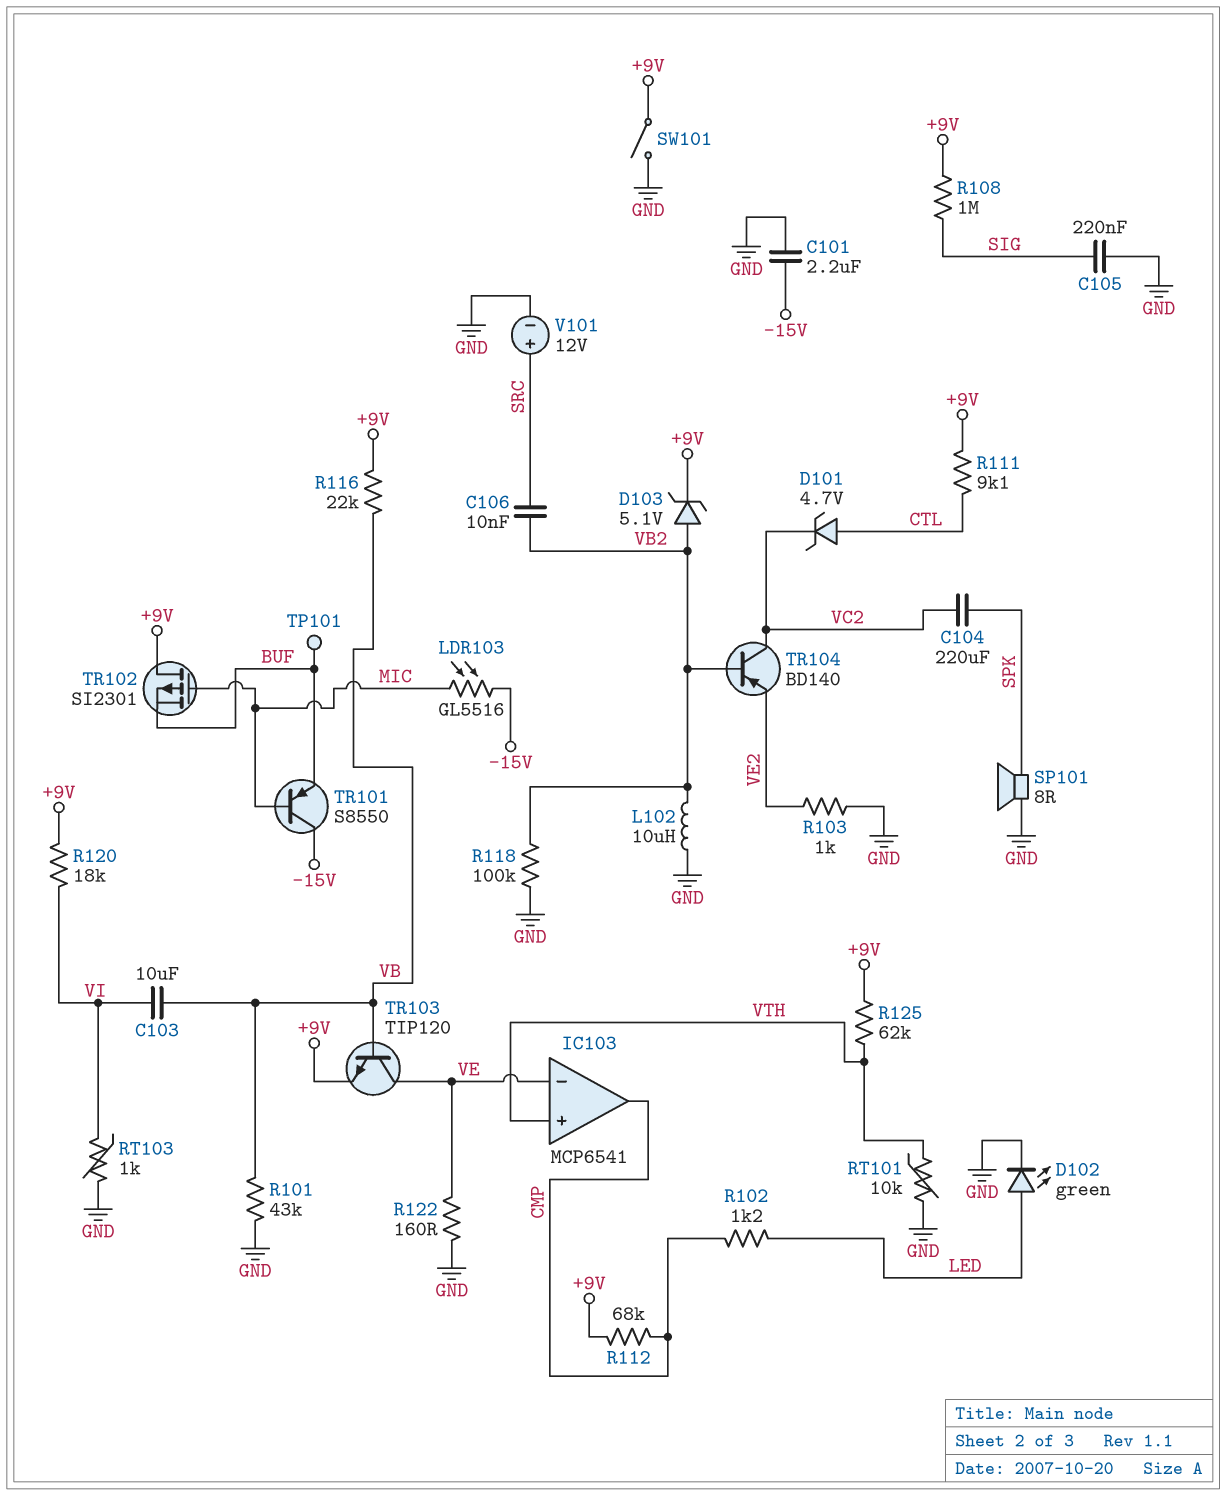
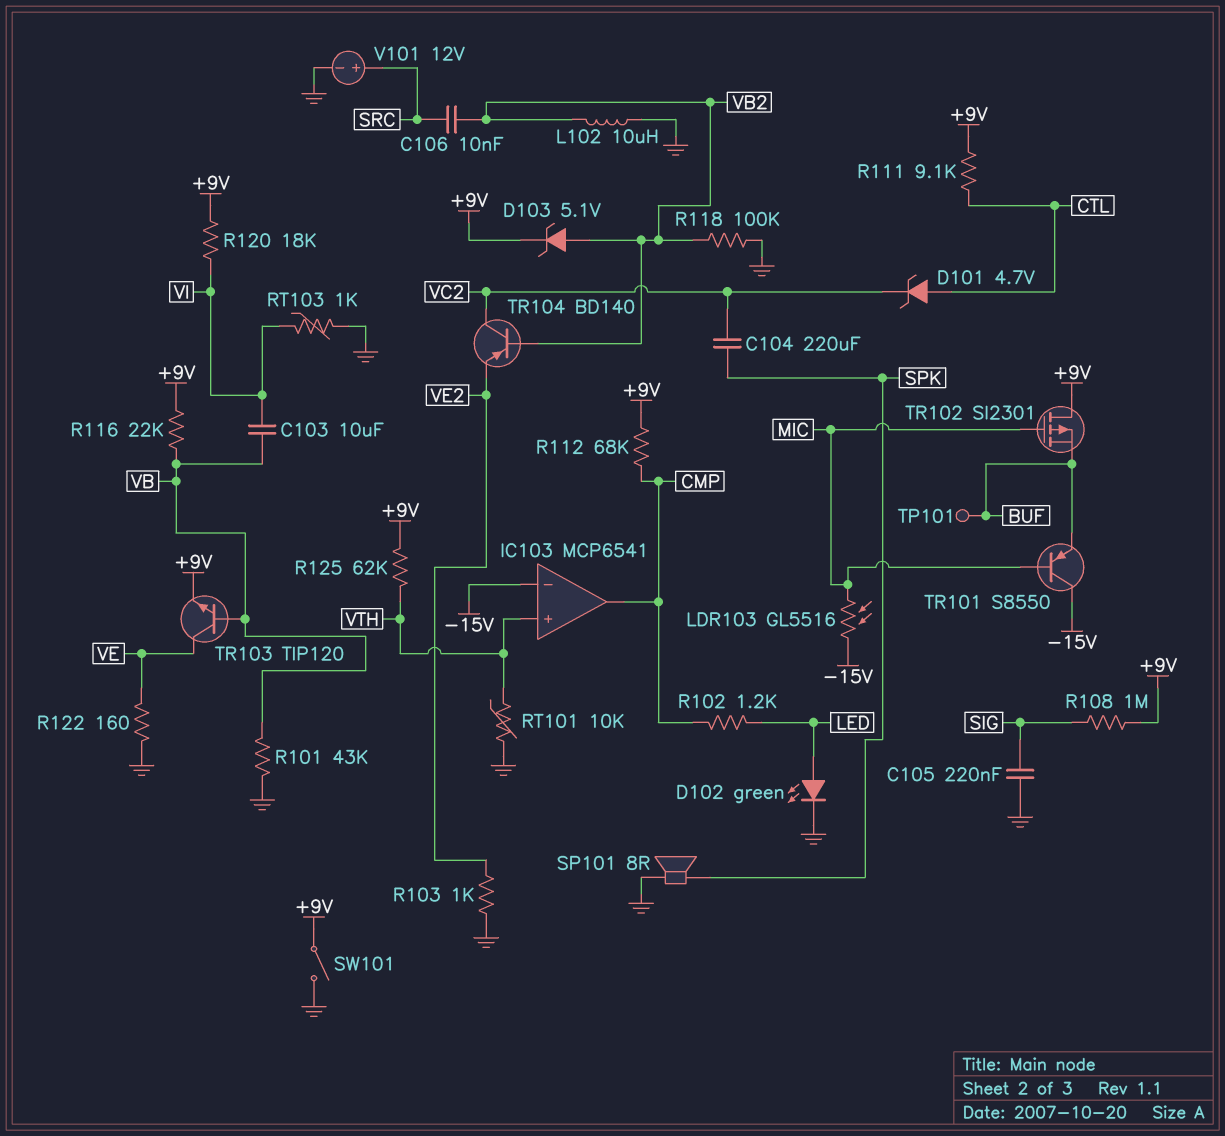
C101: 2.2uF (-15V, GND) -> none
IC103 pin in-: VE -> -15V

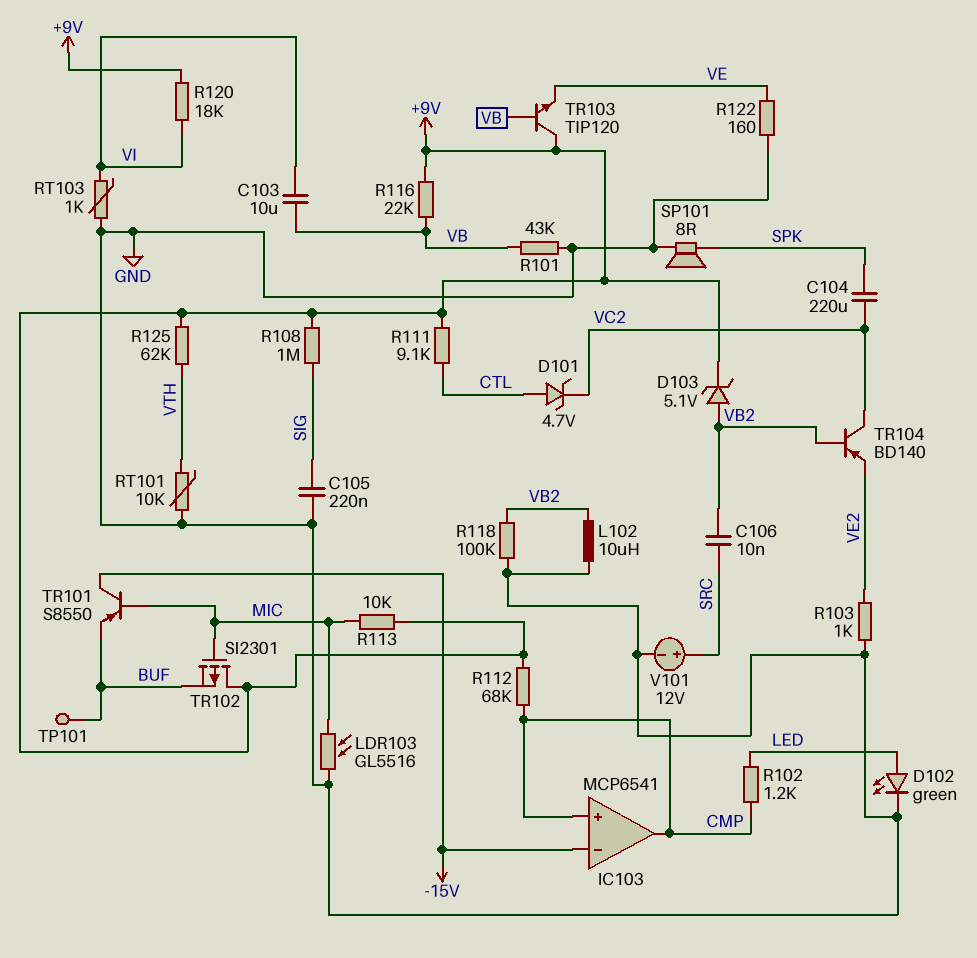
IC103 pin in+: VTH -> CMP
LDR103: GL5516 (-15V, MIC) -> GL5516 (GND, MIC)
R113: none -> 10k (+9V, MIC)
SW101: switch (+9V, GND) -> none
TR103: NPN TIP120 (B VB, C VE, E +9V) -> NPN TIP120 (B VB, C +9V, E VE)

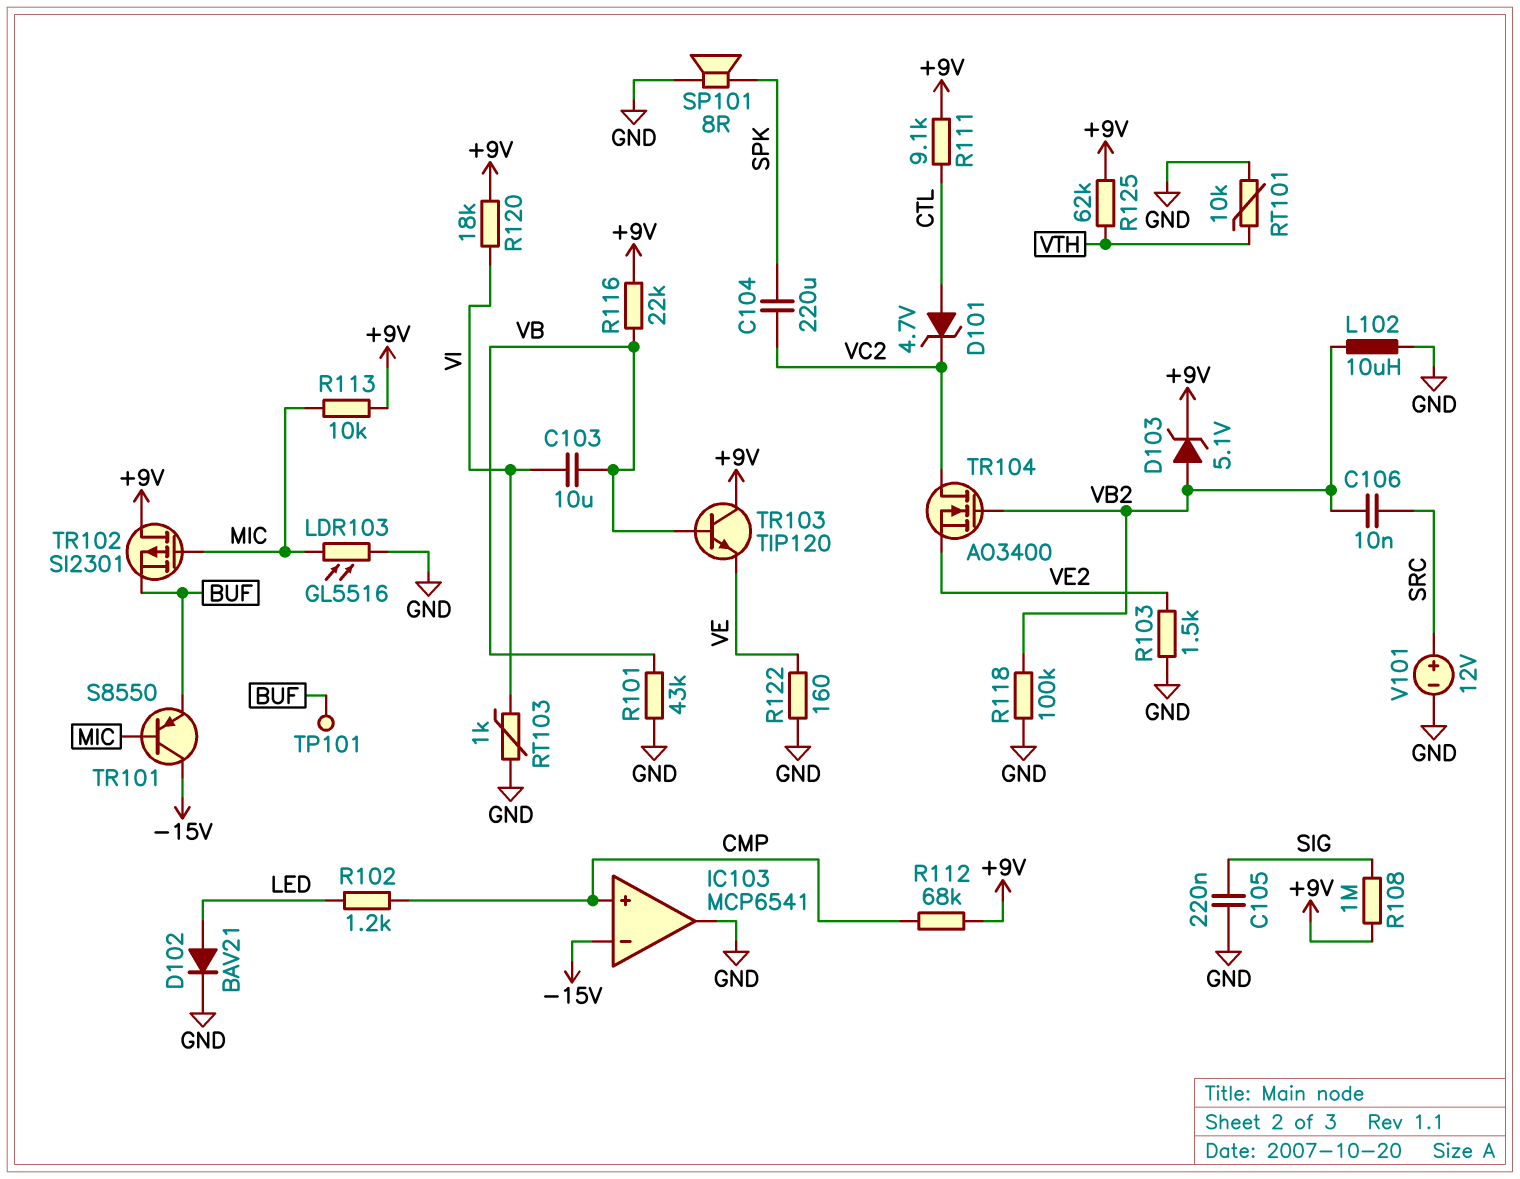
D102: LED green (A LED, K GND) -> diode BAV21 (A LED, K GND)
IC103 pin out: CMP -> GND
R103: 1k (GND, VE2) -> 1.5k (GND, VE2)
TR104: PNP BD140 (B VB2, C VC2, E VE2) -> NMOS AO3400 (G VB2, D VC2, S VE2)

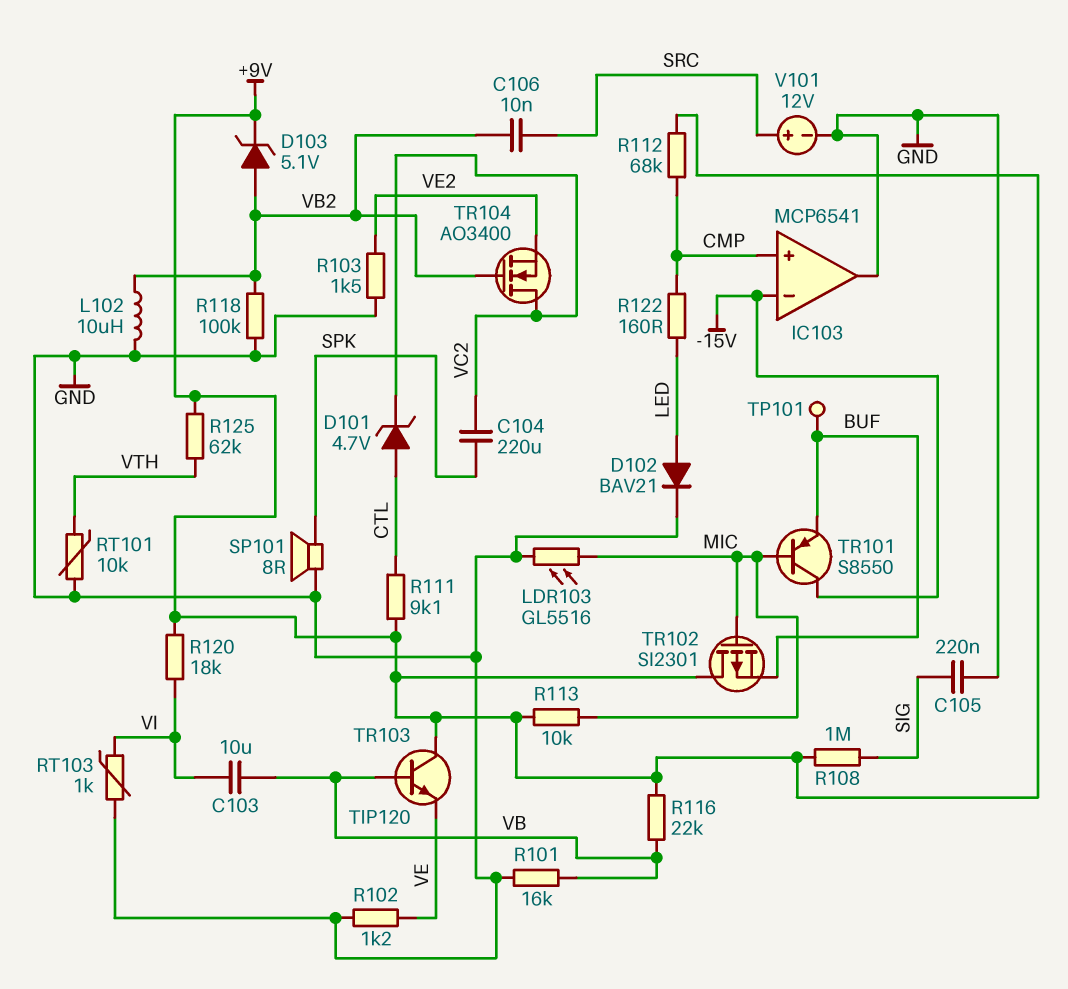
R101: 43k (GND, VB) -> 16k (GND, VB)
R102: 1.2k (CMP, LED) -> 1.2k (GND, VE)
R122: 160 (GND, VE) -> 160 (CMP, LED)

